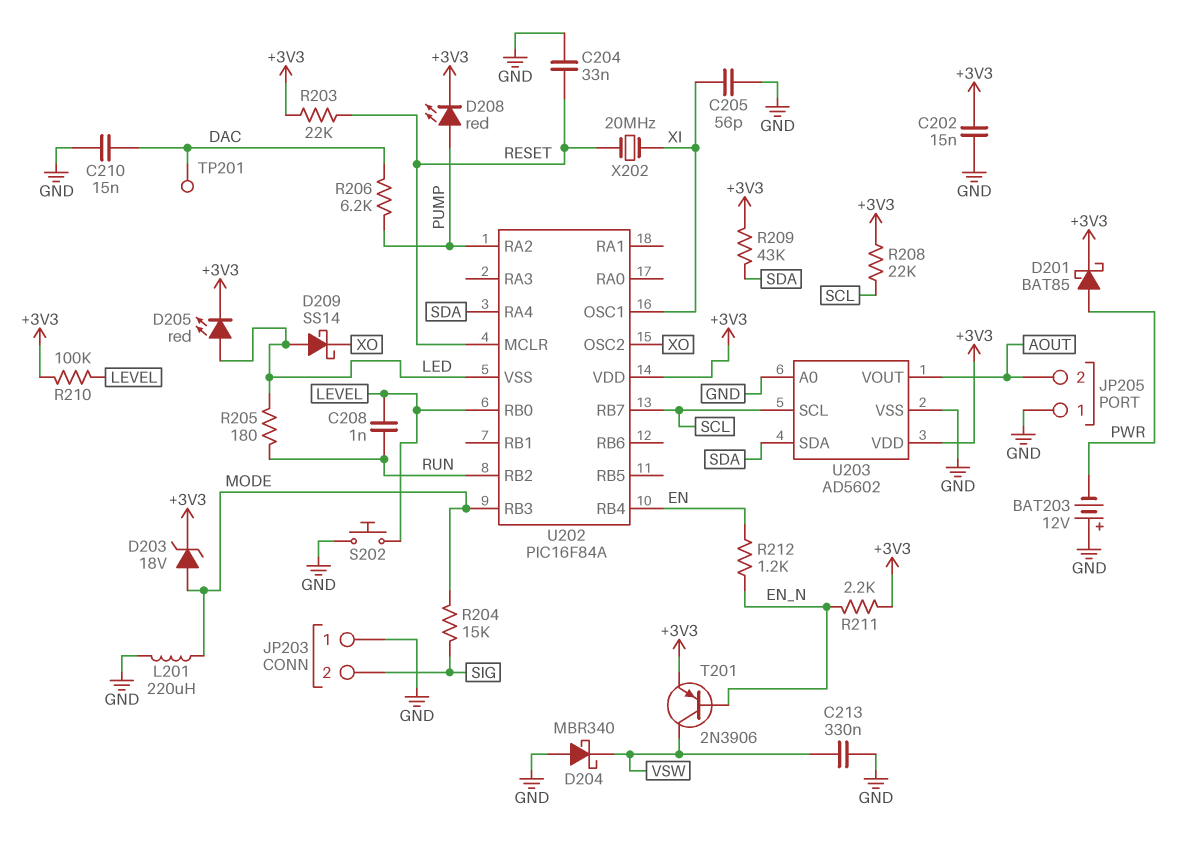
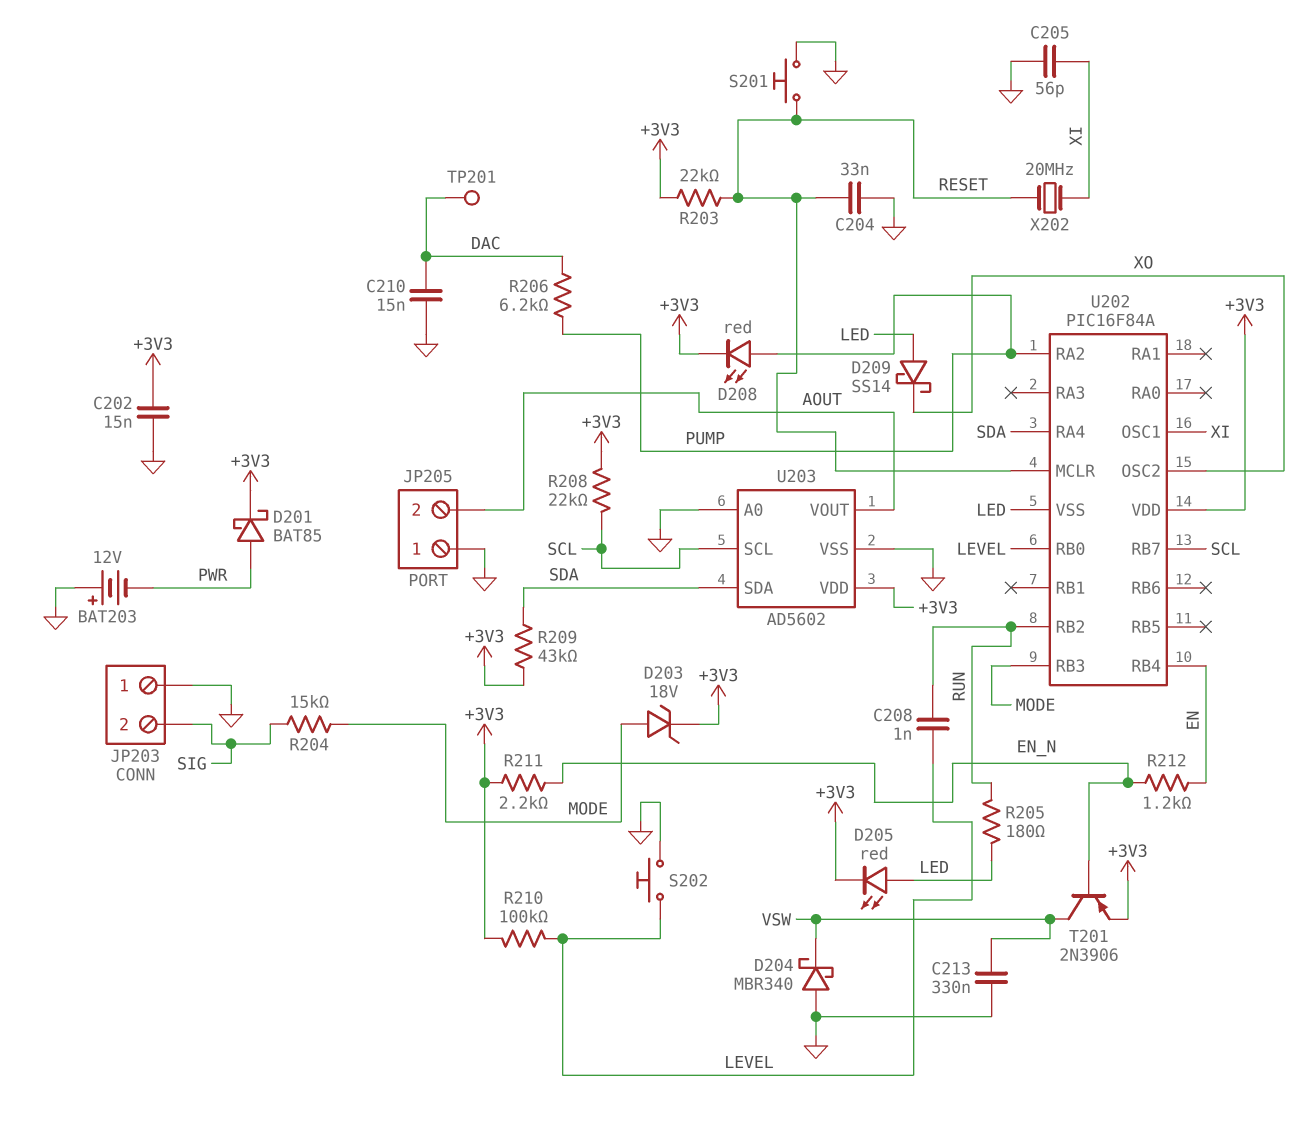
L201: 220uH (GND, MODE) -> none
S201: none -> button (GND, RESET)

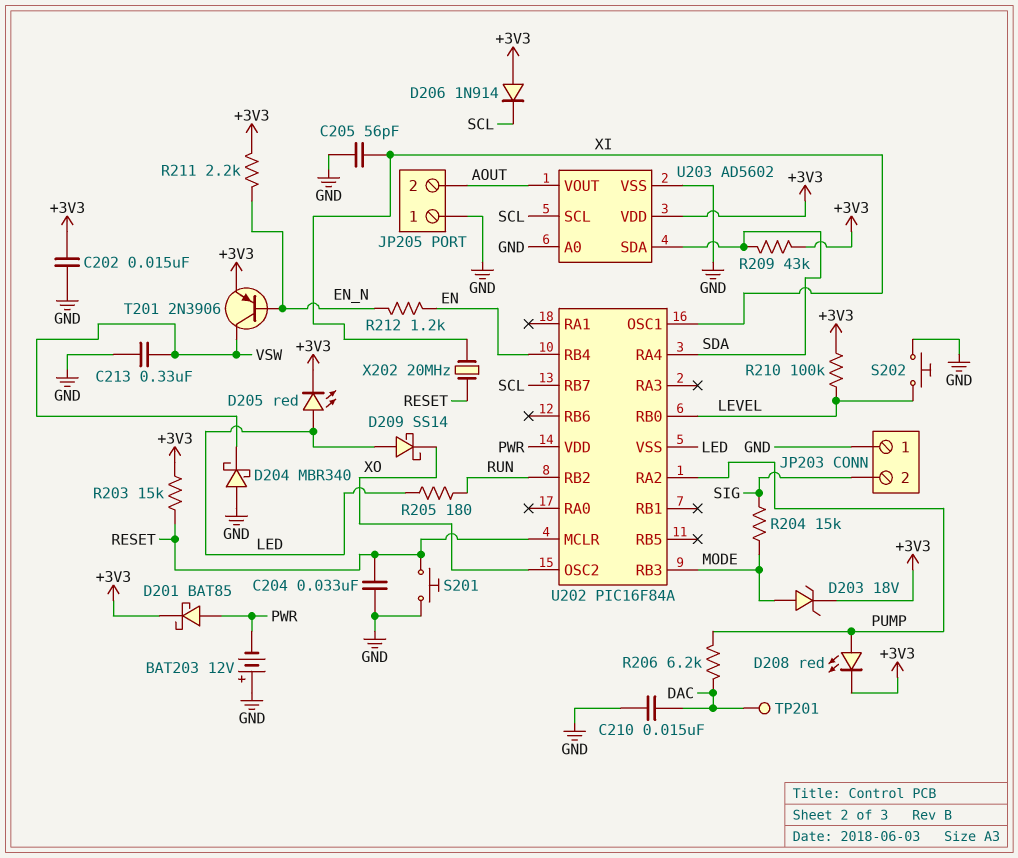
C208: 1nF (LEVEL, RUN) -> none
D206: none -> diode 1N914 (A +3V3, K SCL)
R203: 22k (+3V3, RESET) -> 15k (+3V3, RESET)
R208: 22k (+3V3, SCL) -> none
U202 pin VDD: +3V3 -> PWR

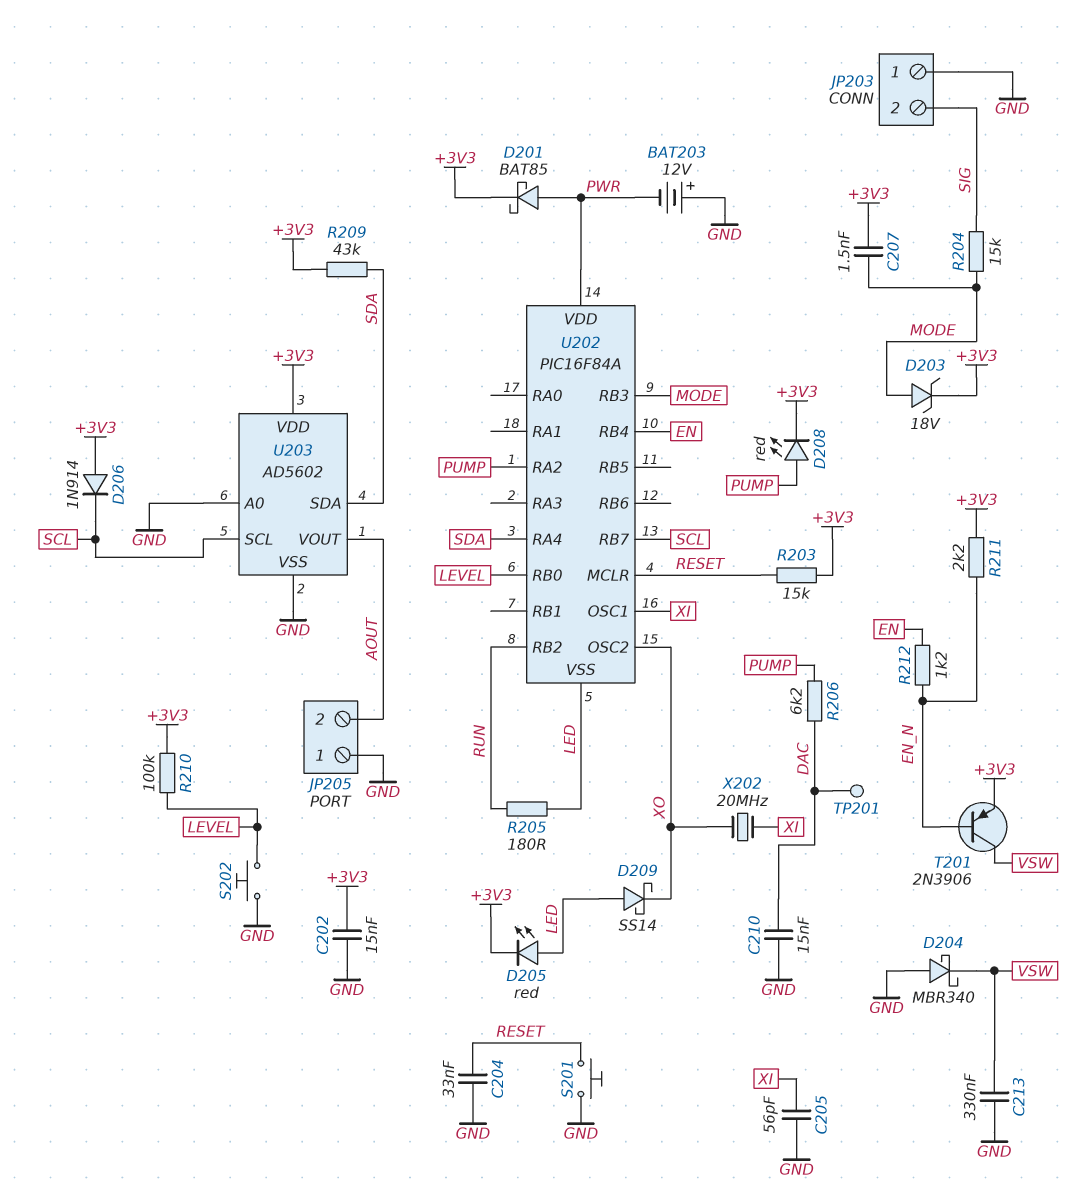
C207: none -> 1.5nF (+3V3, MODE)
X202: 20MHz (RESET, XI) -> 20MHz (XI, XO)

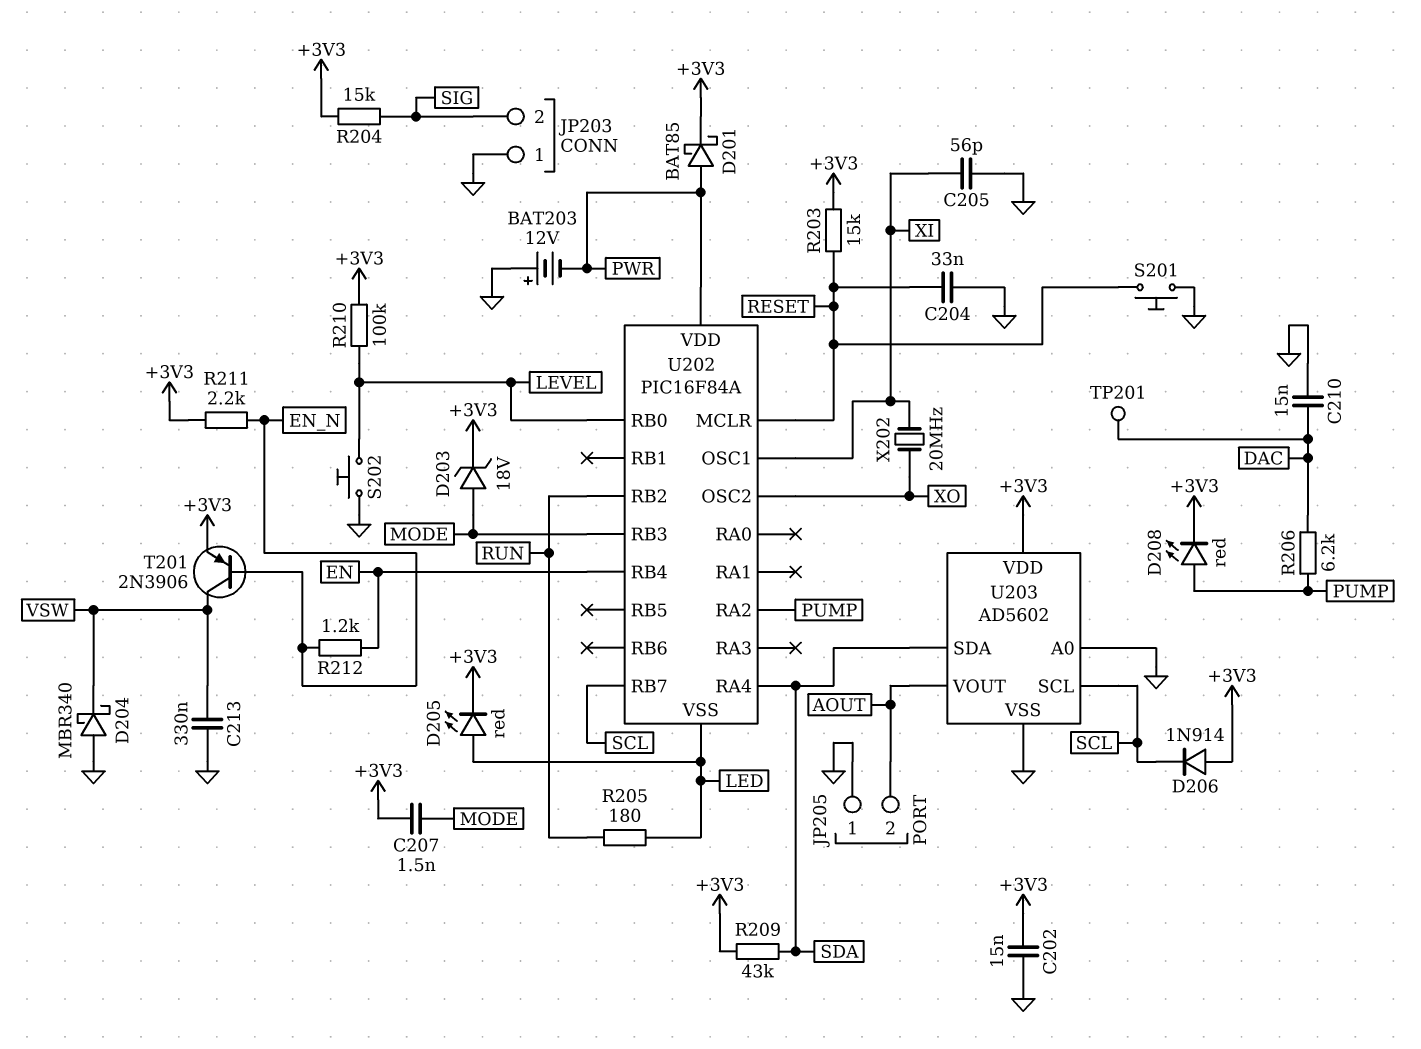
D209: schottky SS14 (A LED, K XO) -> none
R204: 15k (MODE, SIG) -> 15k (+3V3, SIG)

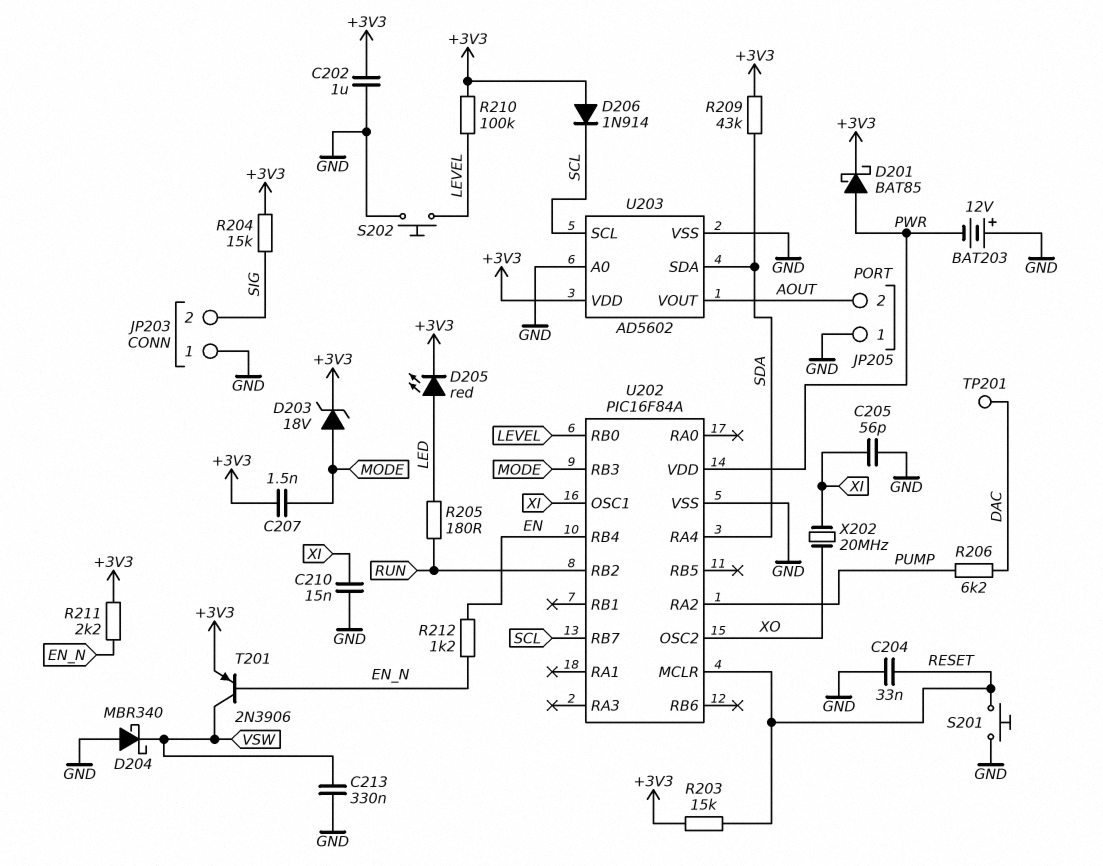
C202: 15nF (+3V3, GND) -> 1uF (+3V3, GND)
C210: 15nF (DAC, GND) -> 15nF (GND, XI)
D208: LED red (A PUMP, K +3V3) -> none
U202 pin VSS: LED -> GND

